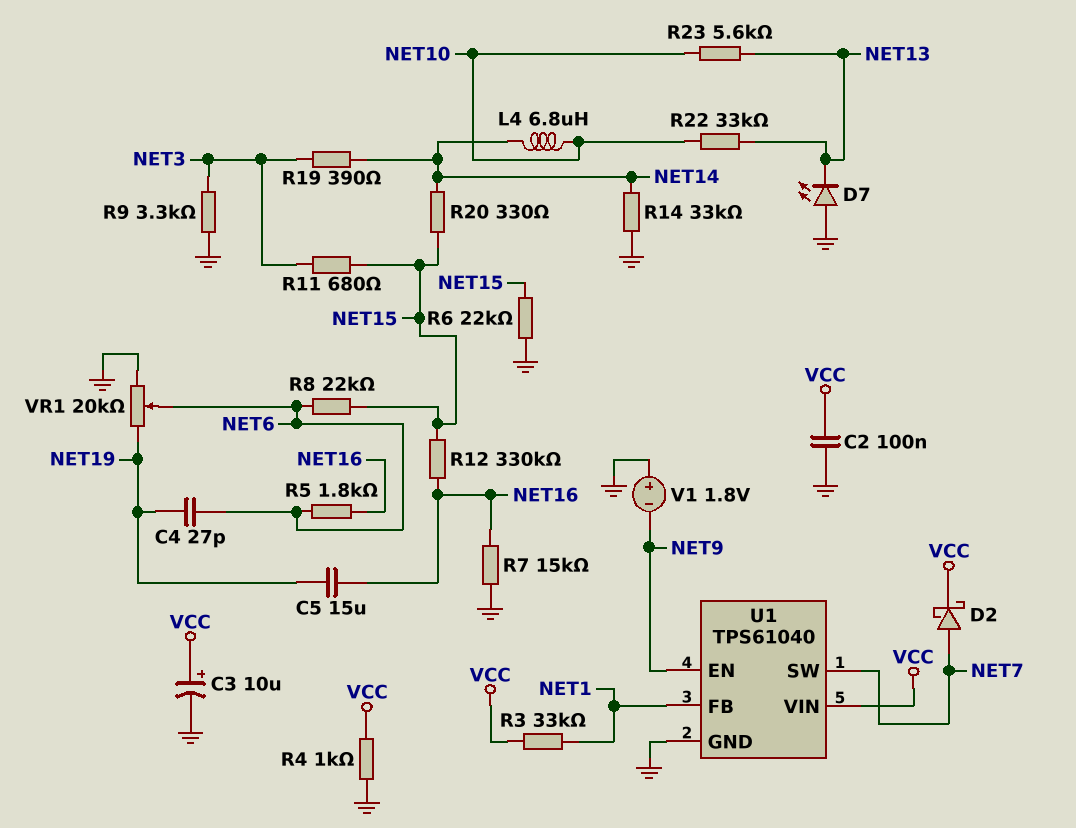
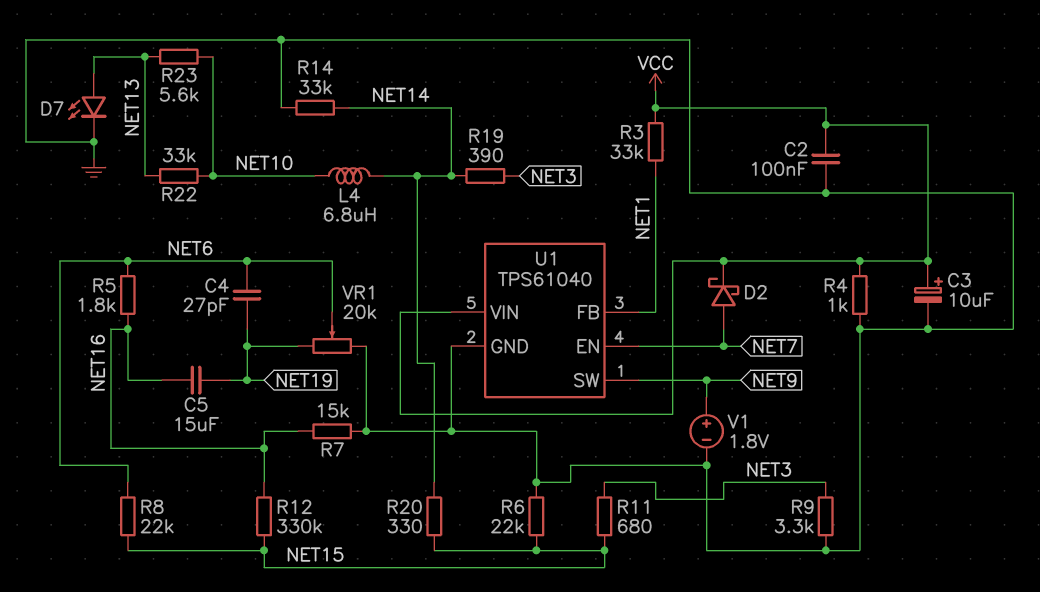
D7: LED (A GND, K NET13) -> LED (A NET13, K GND)
U1 pin EN: NET9 -> NET7
U1 pin SW: NET7 -> NET9
V1: 1.8V (plus GND, minus NET9) -> 1.8V (plus NET9, minus GND)

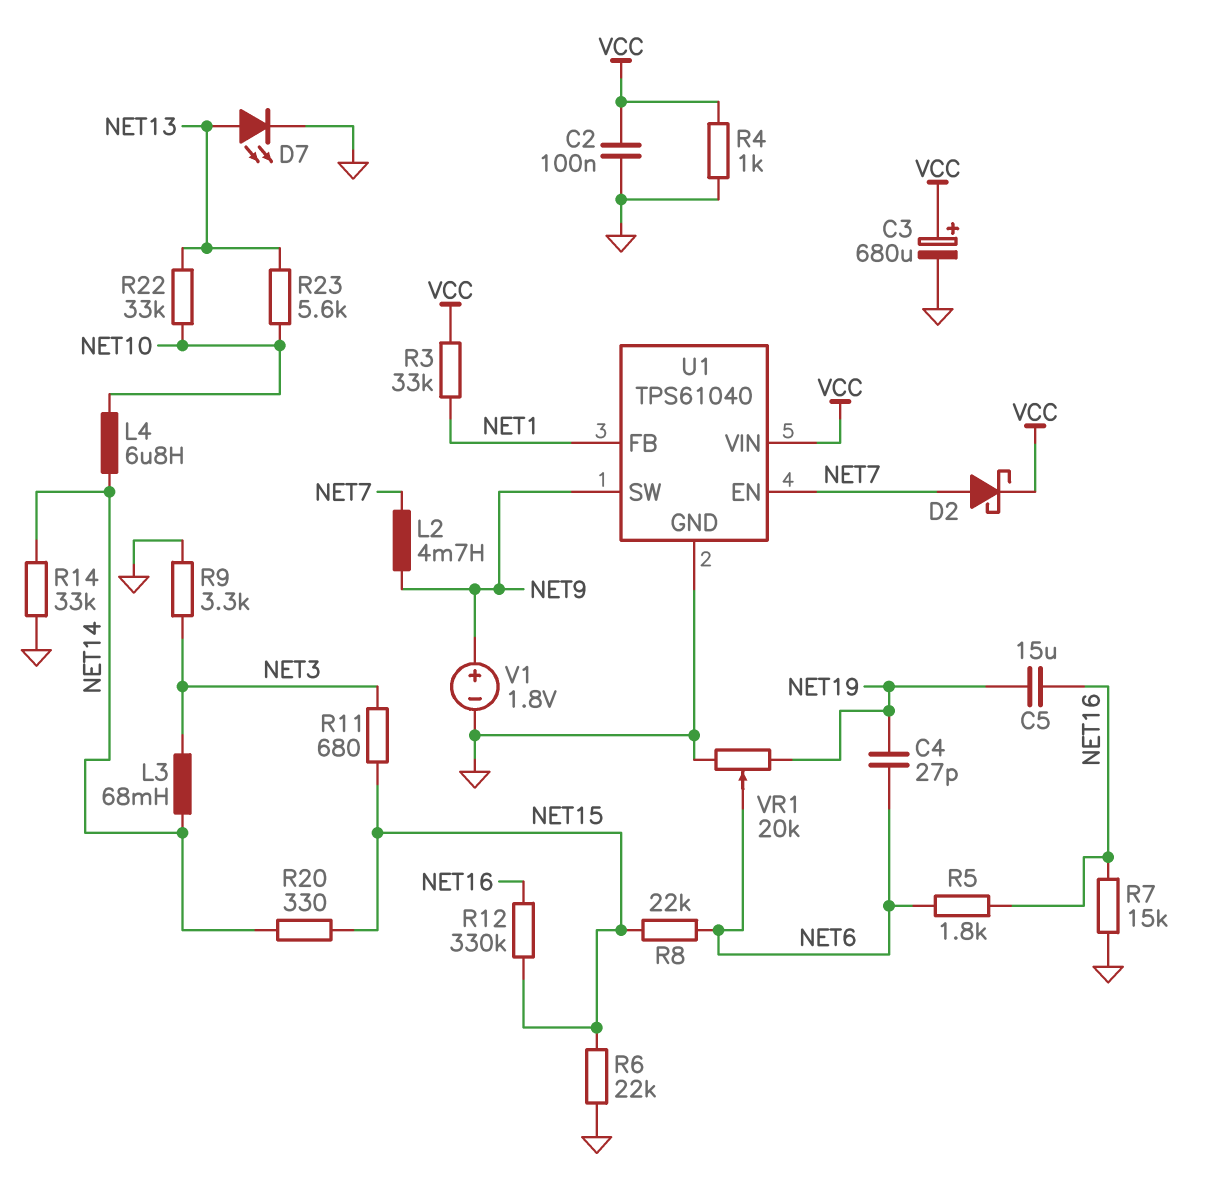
C3: 10uF (plus VCC, minus GND) -> 680uF (plus VCC, minus GND)
L2: none -> 4.7mH (NET7, NET9)
L3: none -> 68mH (NET3, NET14)
R19: 390 (NET3, NET14) -> none

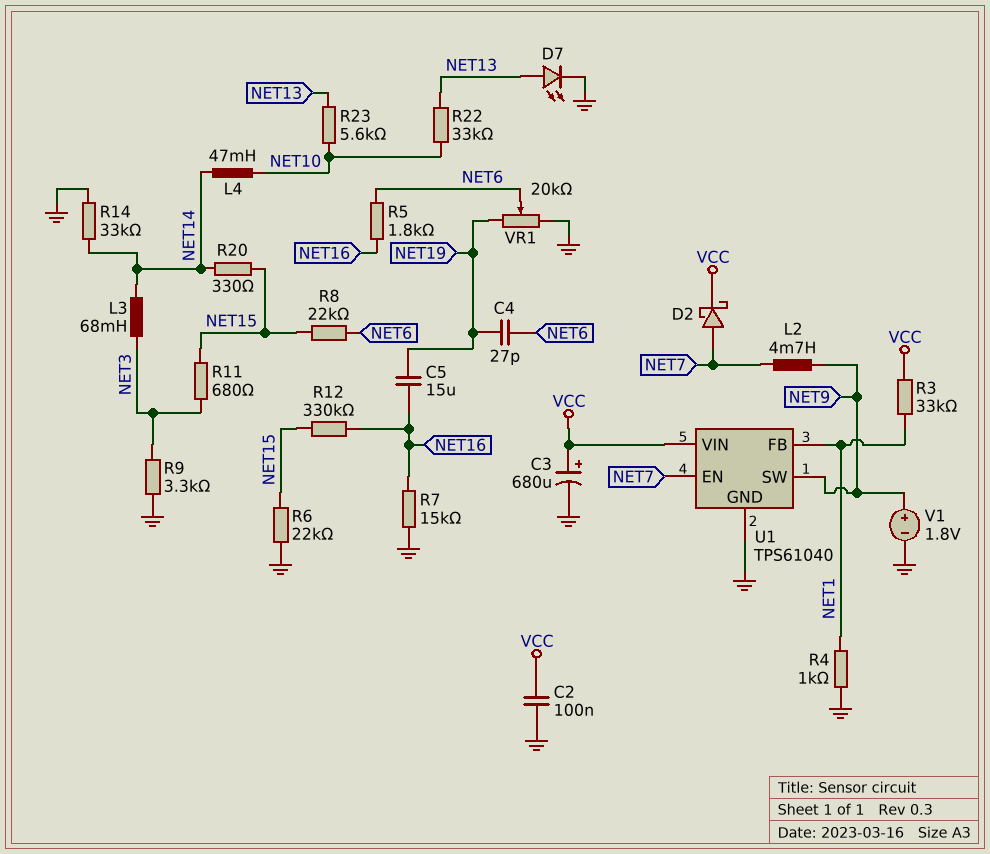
L4: 6.8uH (NET10, NET14) -> 47mH (NET10, NET14)
R4: 1k (GND, VCC) -> 1k (GND, NET1)

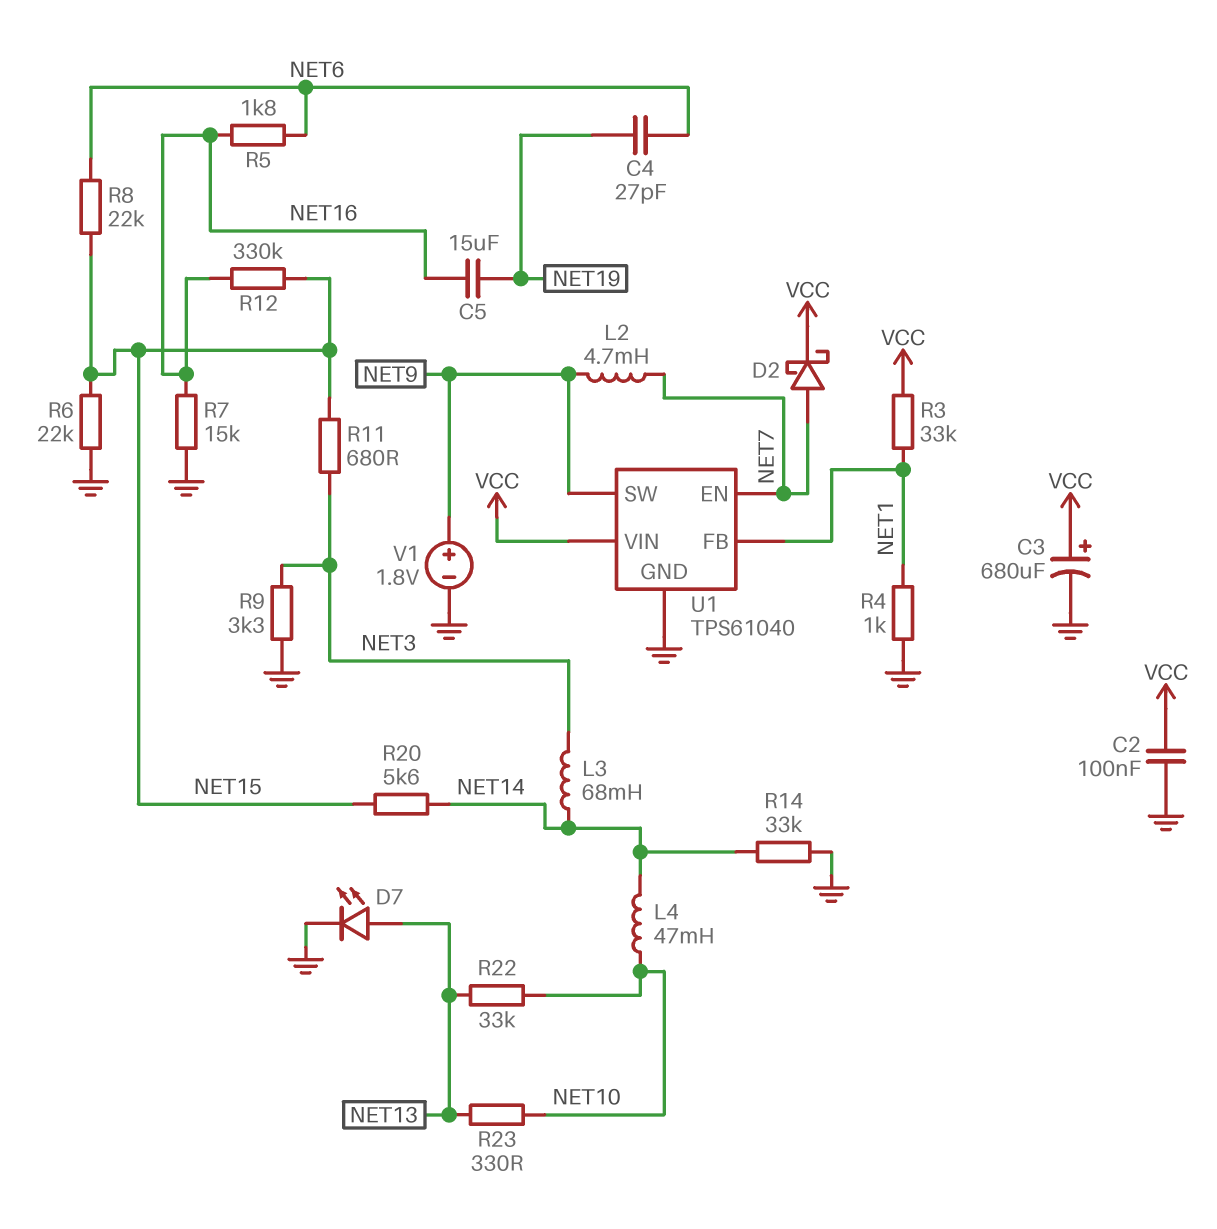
R20: 330 (NET14, NET15) -> 5.6k (NET14, NET15)
R23: 5.6k (NET10, NET13) -> 330 (NET10, NET13)
VR1: 20k (GND, NET19, wiper NET6) -> none

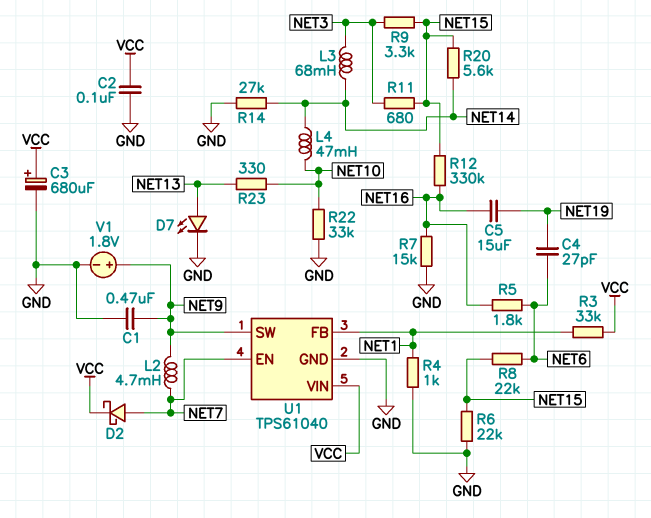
C1: none -> 470nF (GND, NET9)
R9: 3.3k (GND, NET3) -> 3.3k (NET3, NET15)
R14: 33k (GND, NET14) -> 27k (GND, NET14)
R22: 33k (NET10, NET13) -> 33k (GND, NET10)

